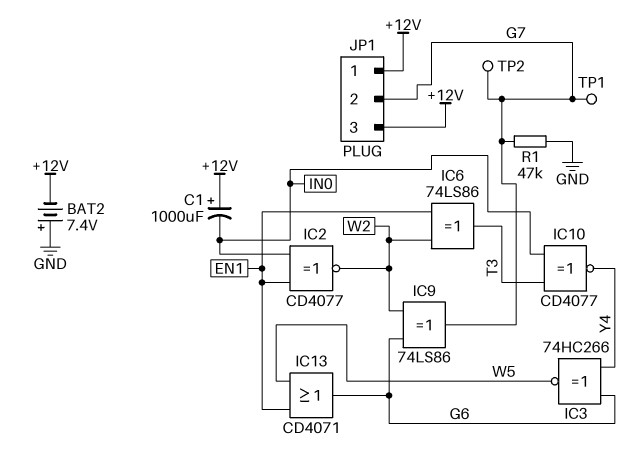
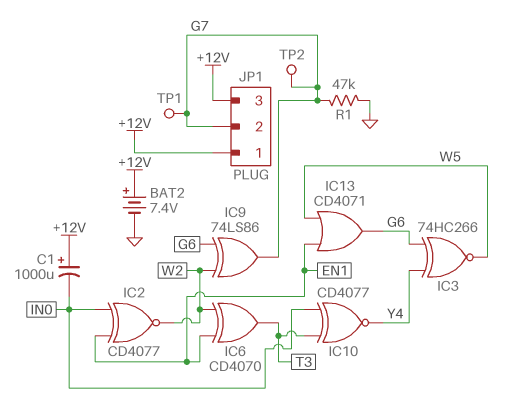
BAT2: 7.4V (plus GND, minus +12V) -> 7.4V (plus +12V, minus GND)
IC6: XOR 74LS86 (in EN1, in W2, out T3) -> XOR CD4070 (in EN1, in W2, out T3)

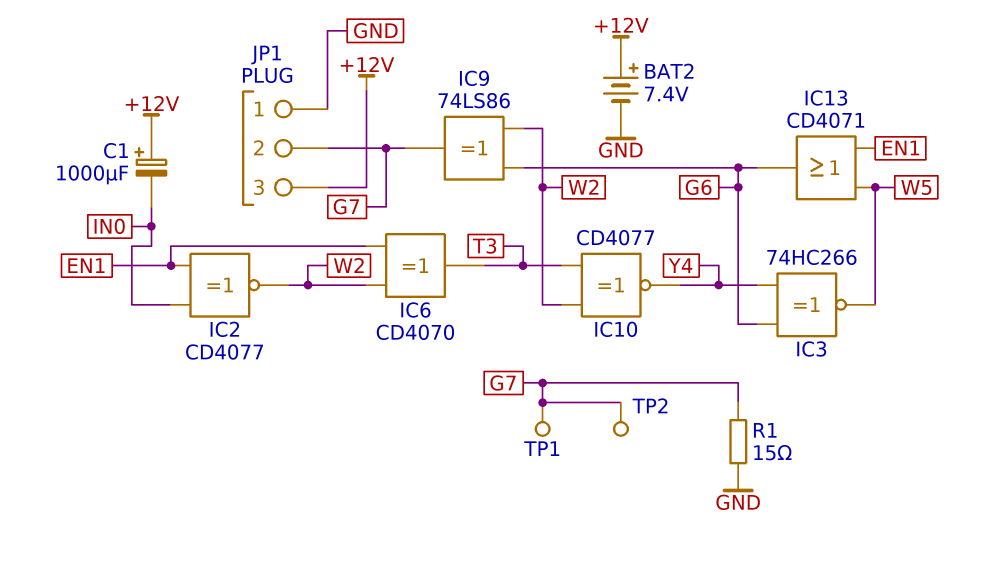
IC10: XNOR CD4077 (in IN0, in T3, out Y4) -> XNOR CD4077 (in T3, in W2, out Y4)
JP1 pin 1: +12V -> GND
R1: 47k (G7, GND) -> 15 (G7, GND)

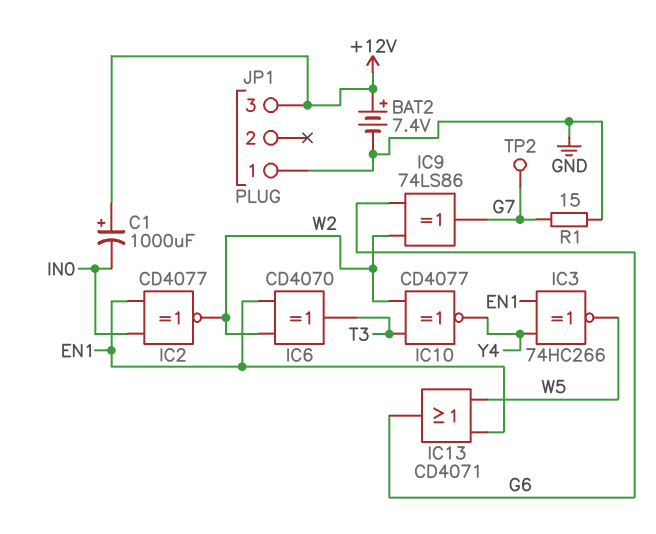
IC3: XNOR 74HC266 (in G6, in Y4, out W5) -> XNOR 74HC266 (in EN1, in Y4, out W5)
JP1 pin 2: G7 -> none
TP1: test point (G7) -> none

